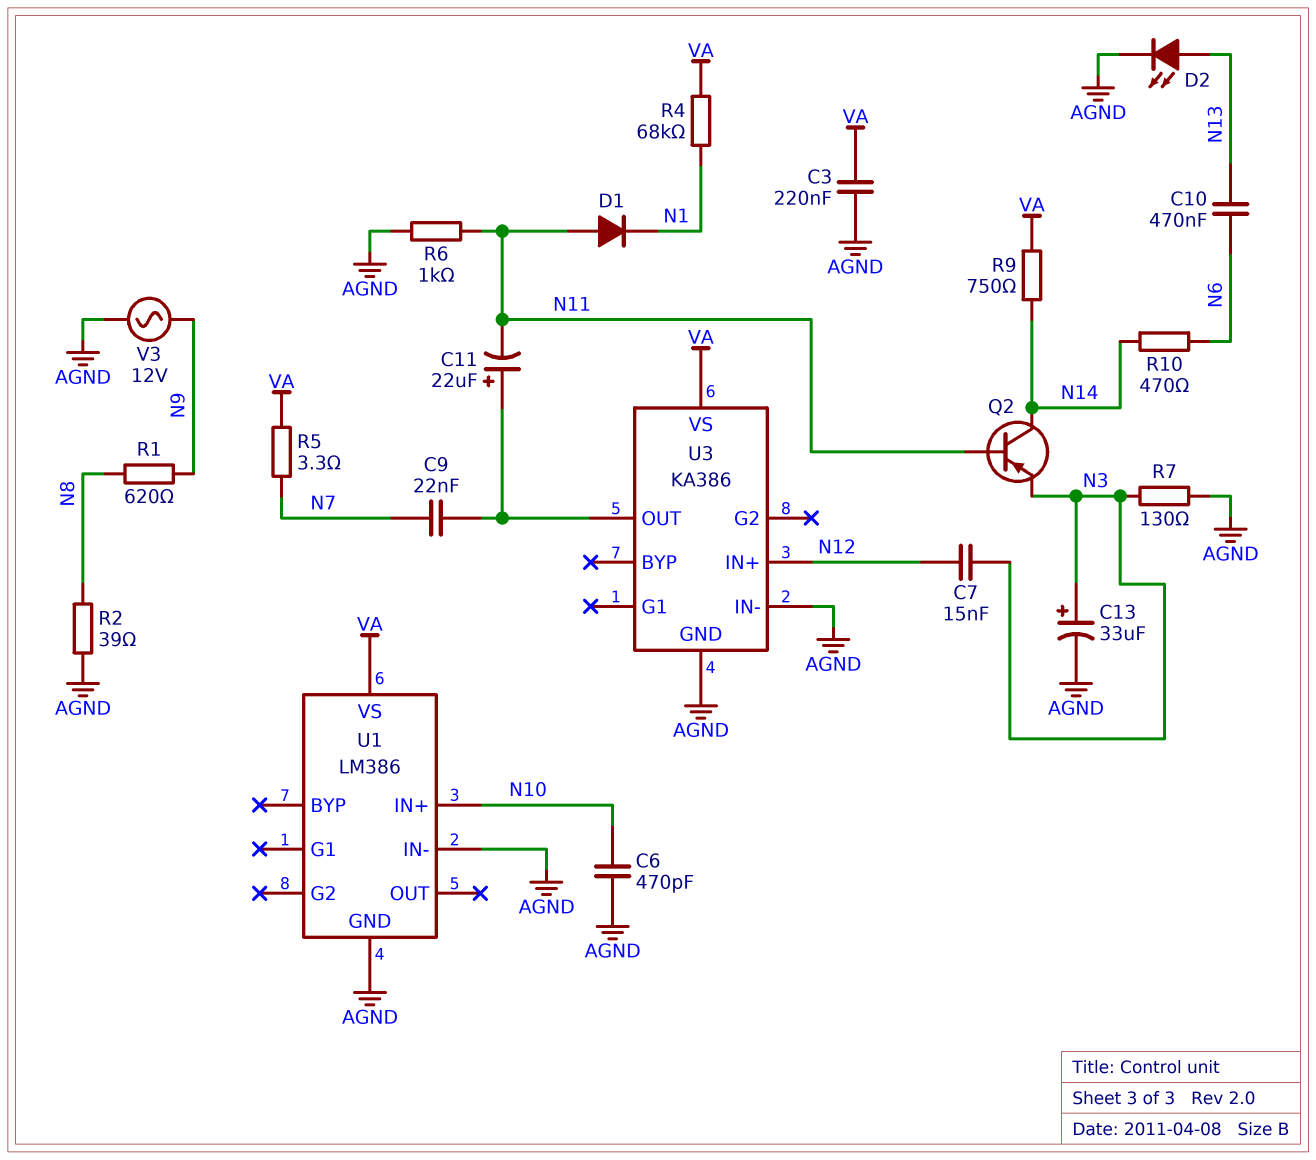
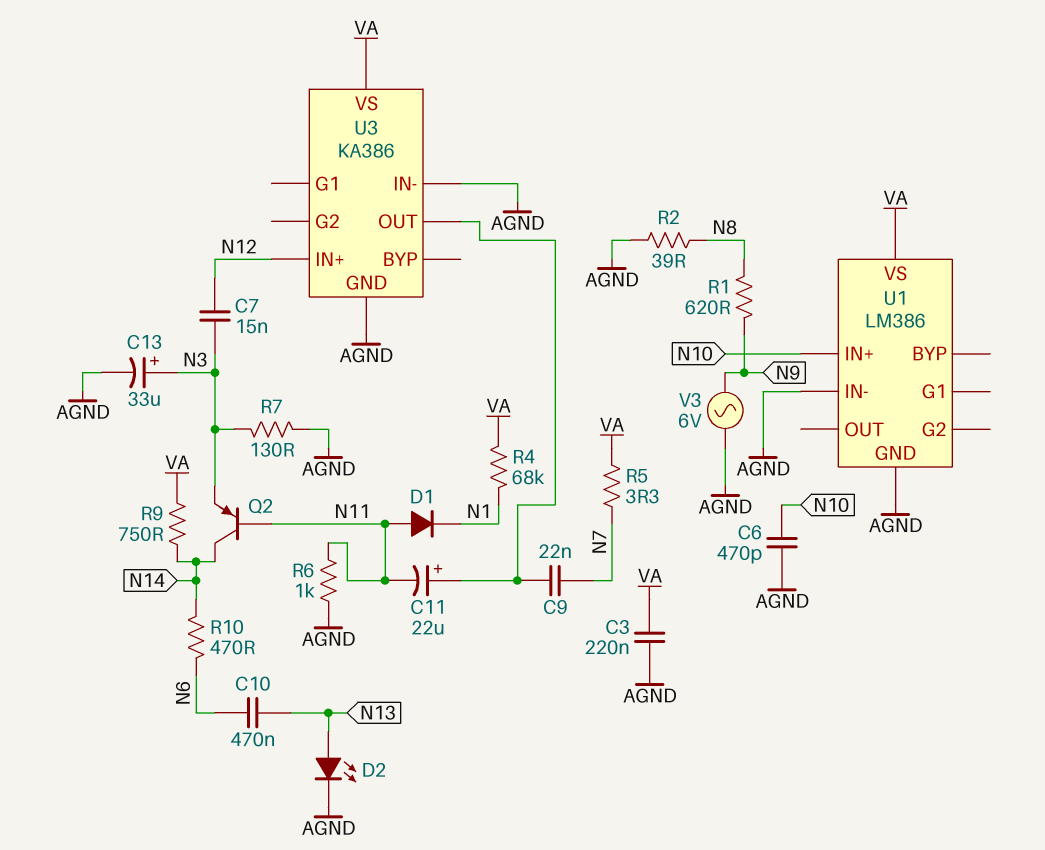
V3: AC 12V (AGND, N9) -> AC 6V (AGND, N9)

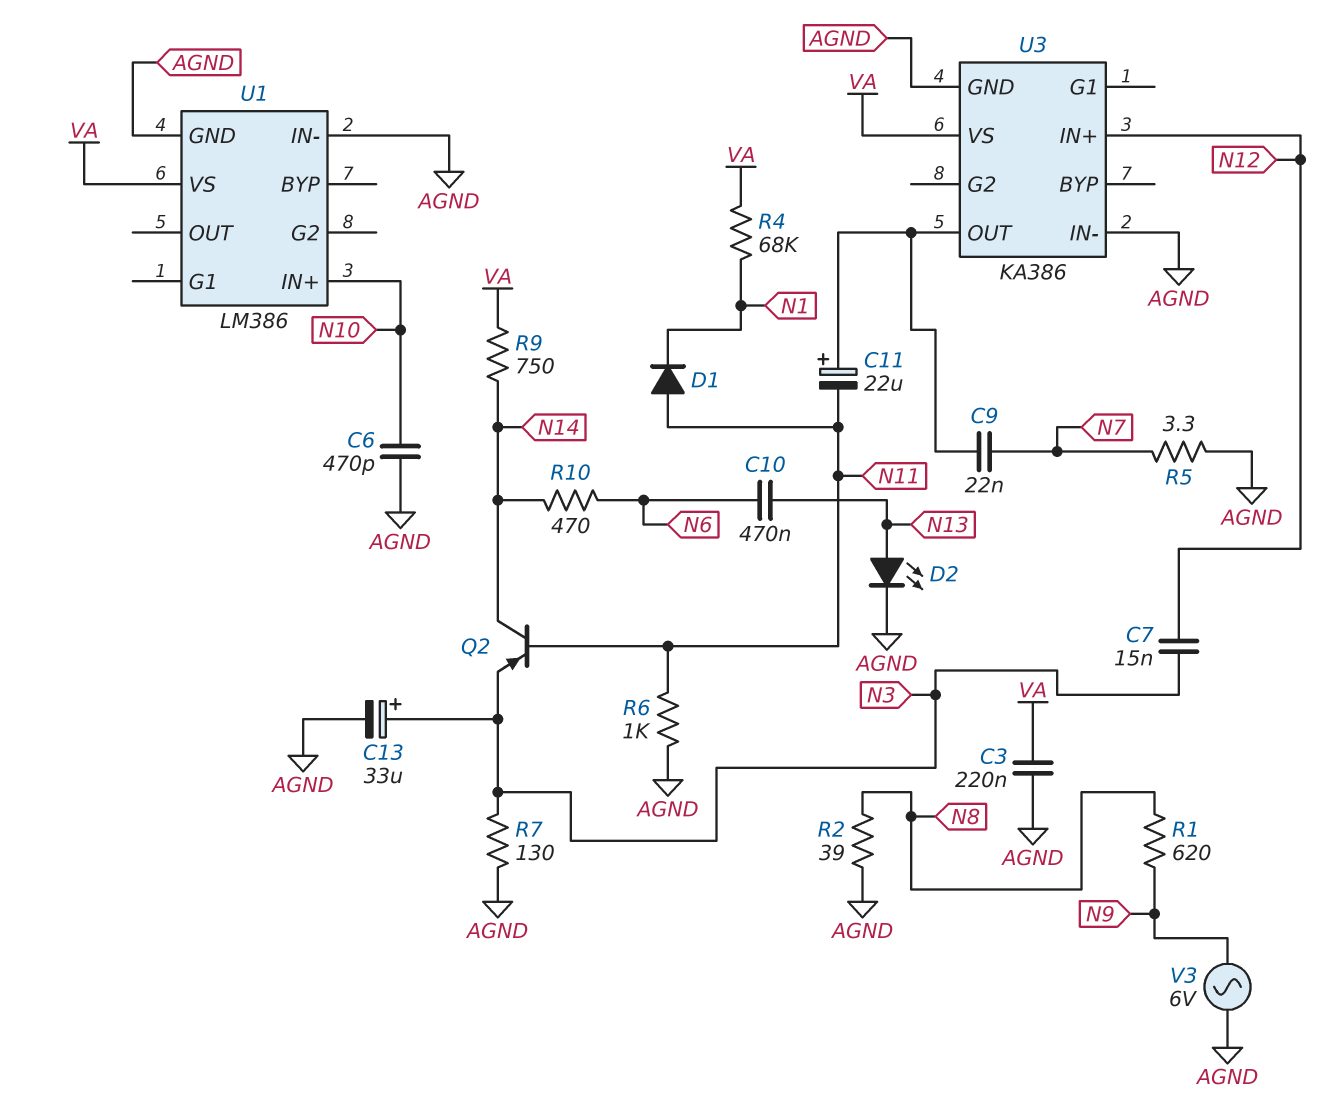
R5: 3.3 (N7, VA) -> 3.3 (AGND, N7)

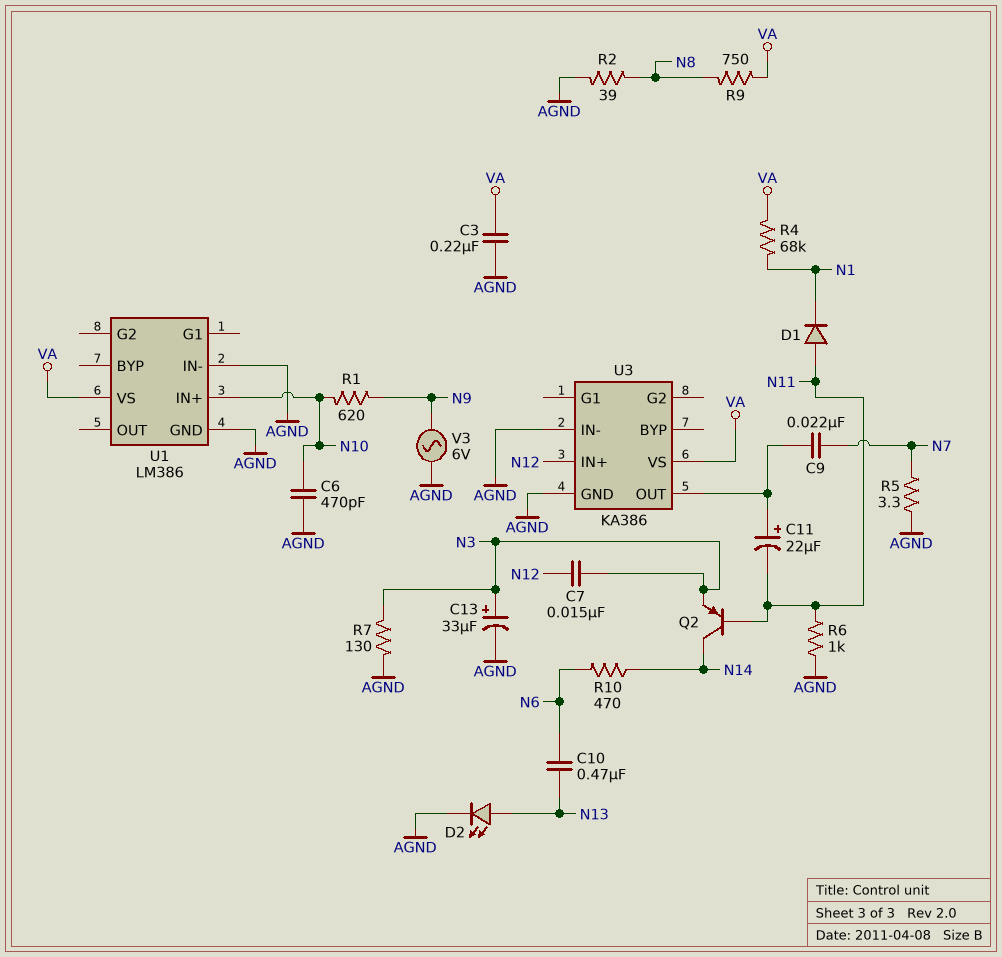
R1: 620 (N8, N9) -> 620 (N9, N10)
R9: 750 (N14, VA) -> 750 (N8, VA)

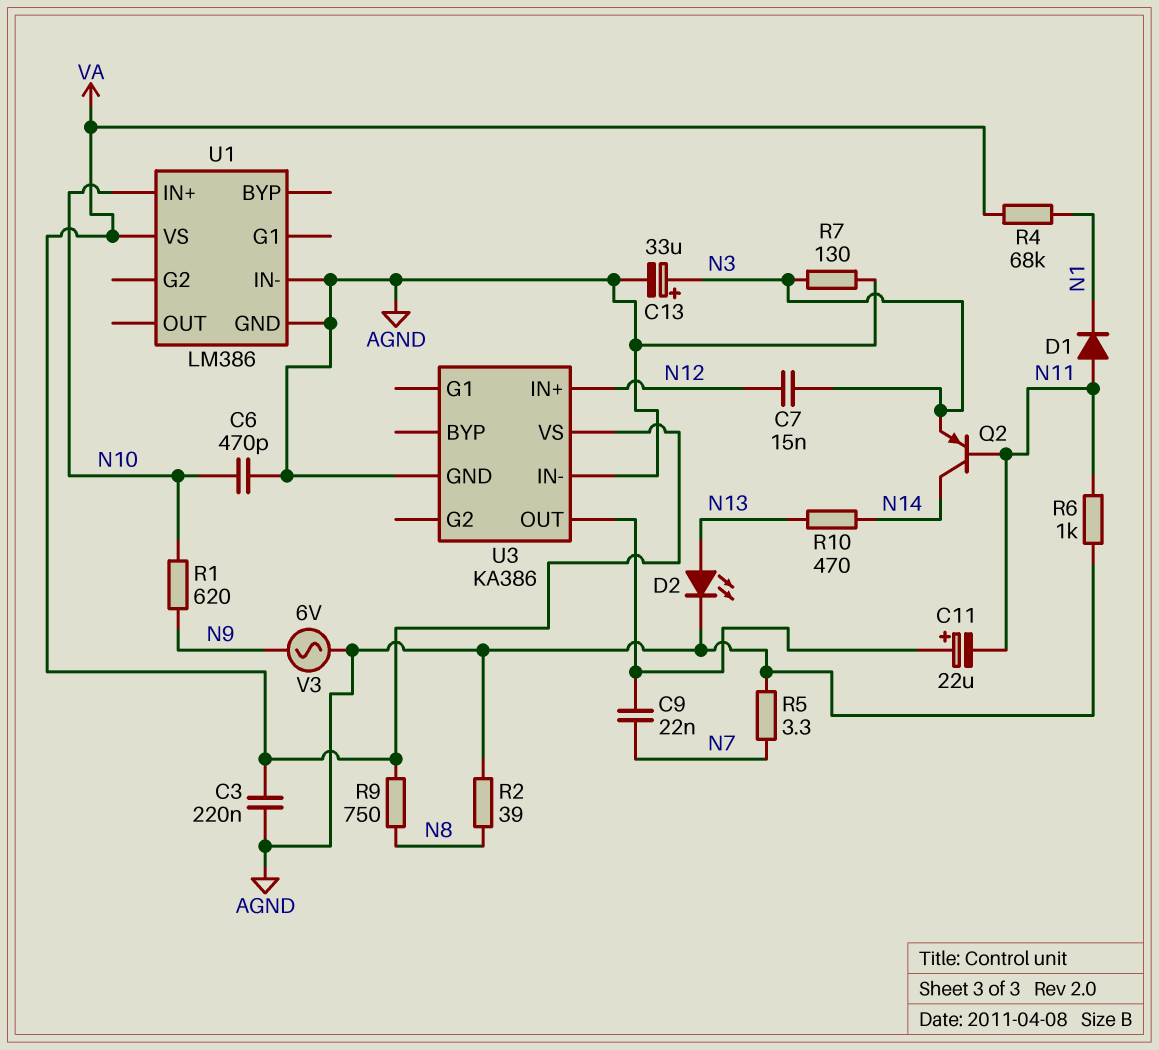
C10: 470nF (N6, N13) -> none
R10: 470 (N6, N14) -> 470 (N13, N14)

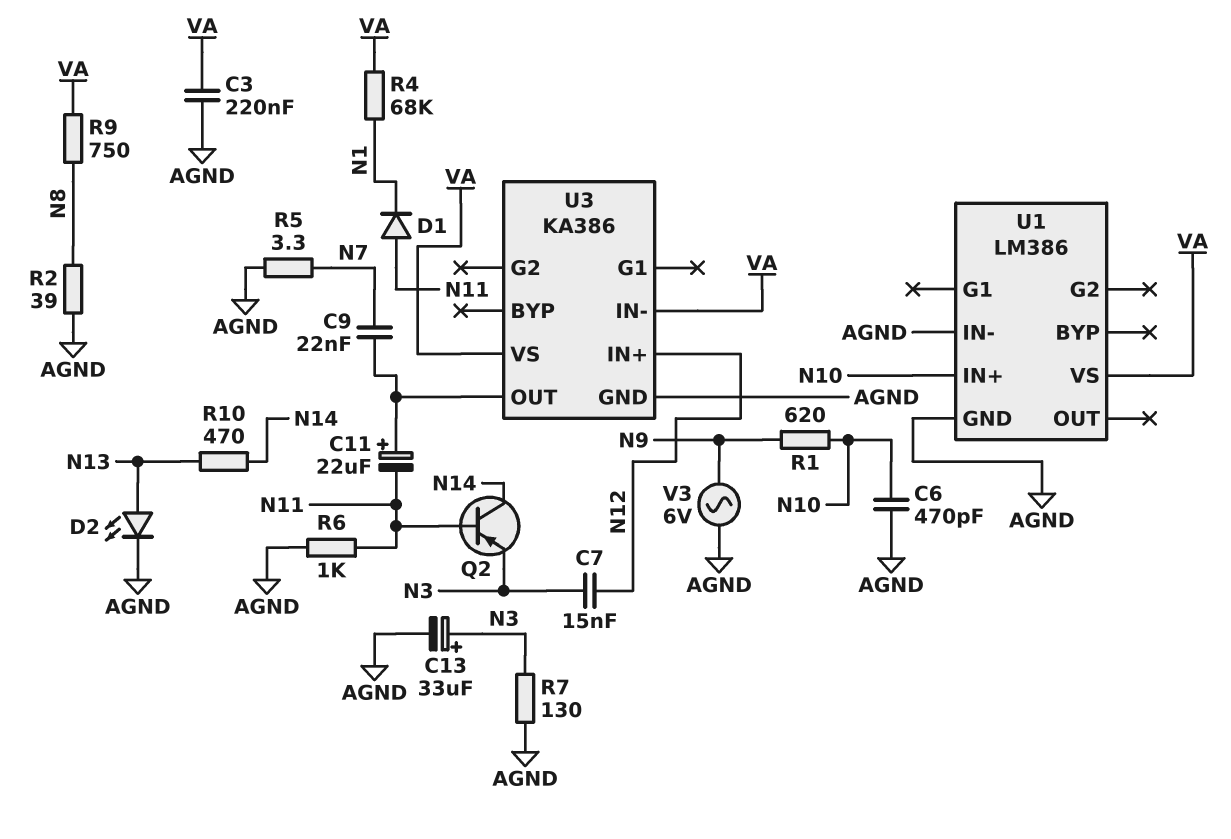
U3 pin IN-: AGND -> VA

